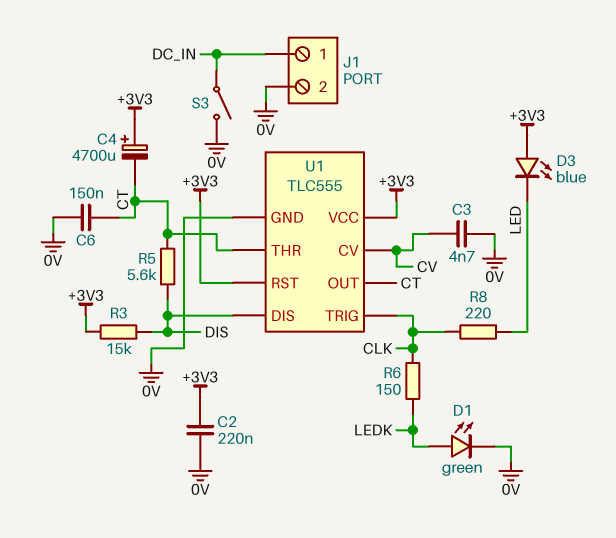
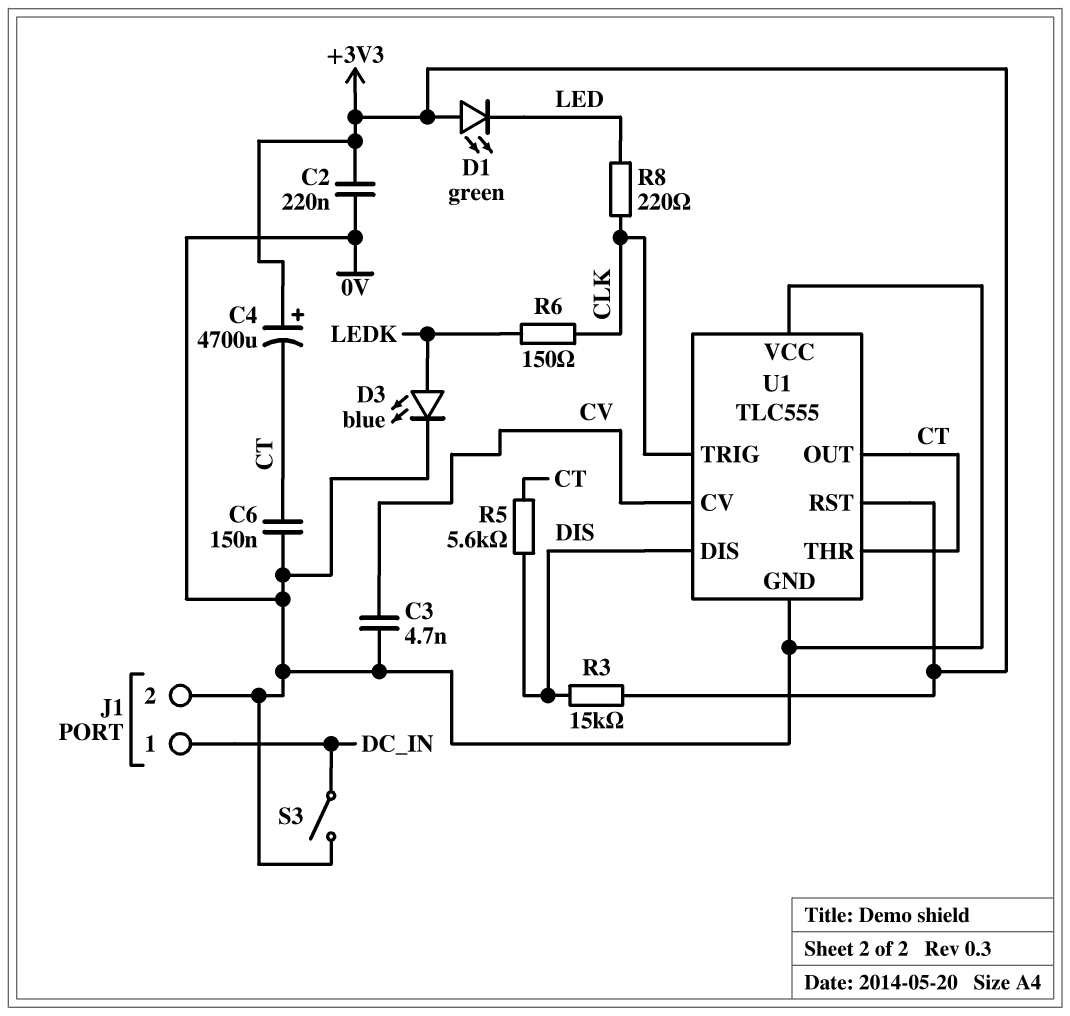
D1: LED green (A LEDK, K 0V) -> LED green (A +3V3, K LED)
D3: LED blue (A +3V3, K LED) -> LED blue (A LEDK, K 0V)
U1 pin VCC: +3V3 -> 0V

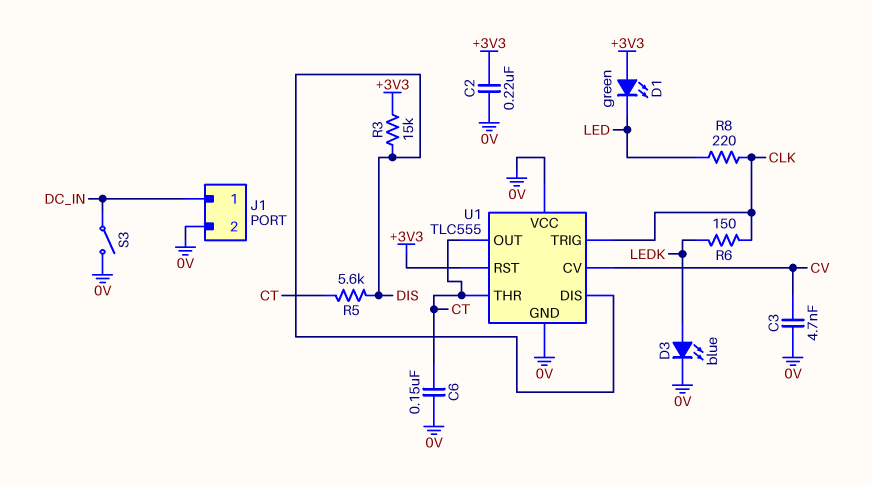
C4: 4700uF (plus +3V3, minus CT) -> none

